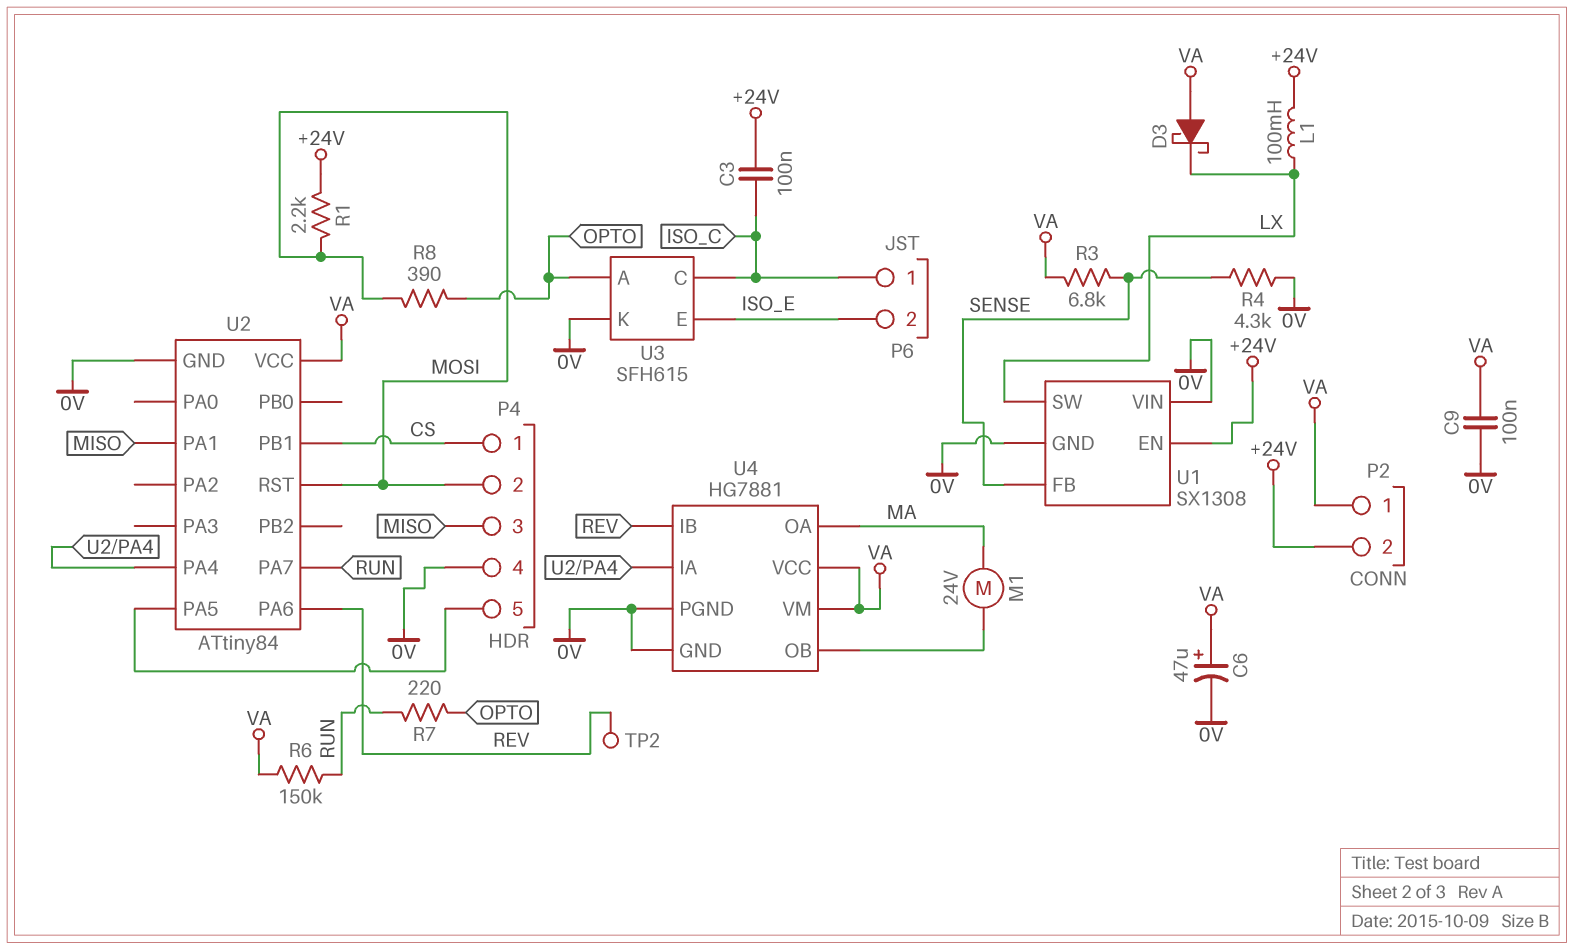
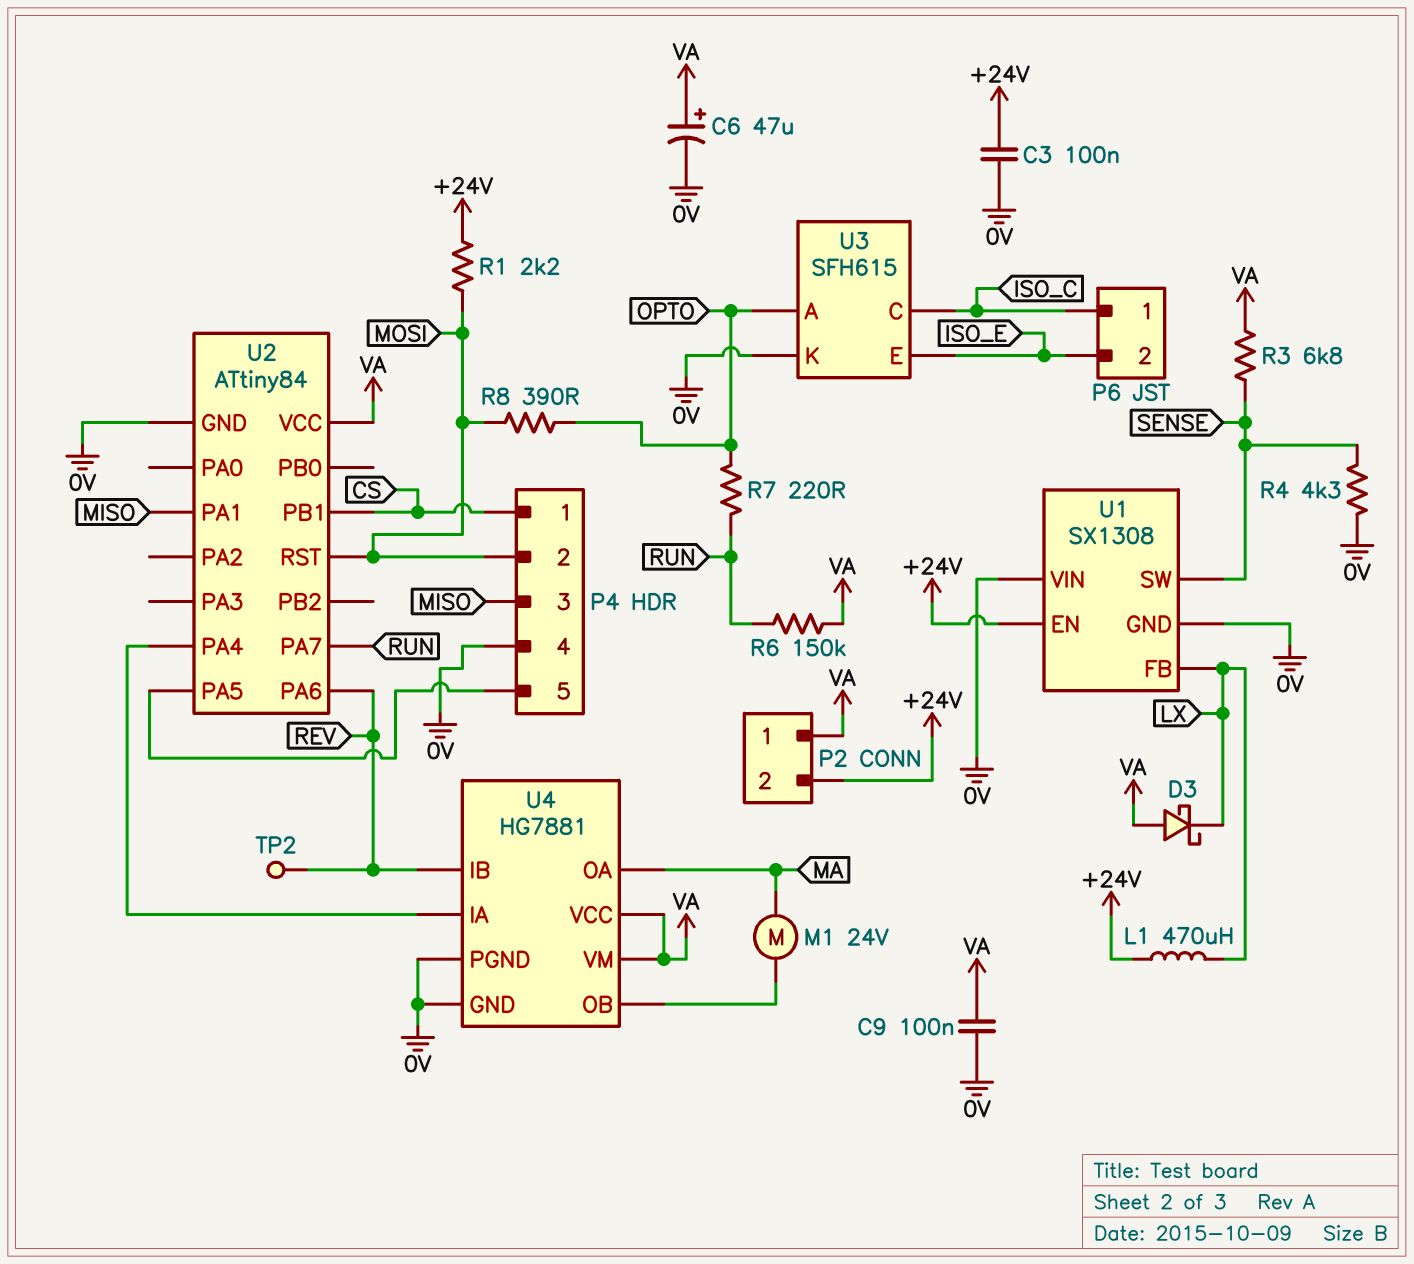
C3: 100nF (+24V, ISO_C) -> 100nF (+24V, 0V)
L1: 100mH (+24V, LX) -> 470uH (+24V, LX)
U1 pin FB: SENSE -> LX
U1 pin SW: LX -> SENSE

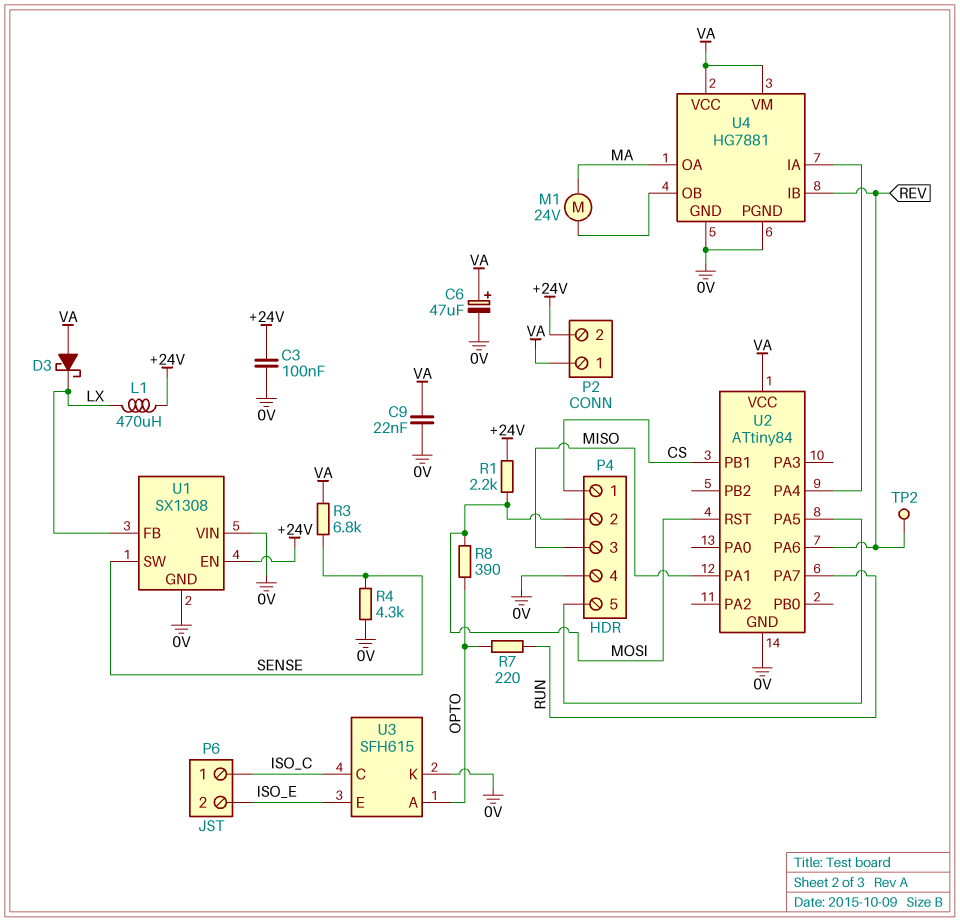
C9: 100nF (0V, VA) -> 22nF (0V, VA)
R6: 150k (RUN, VA) -> none

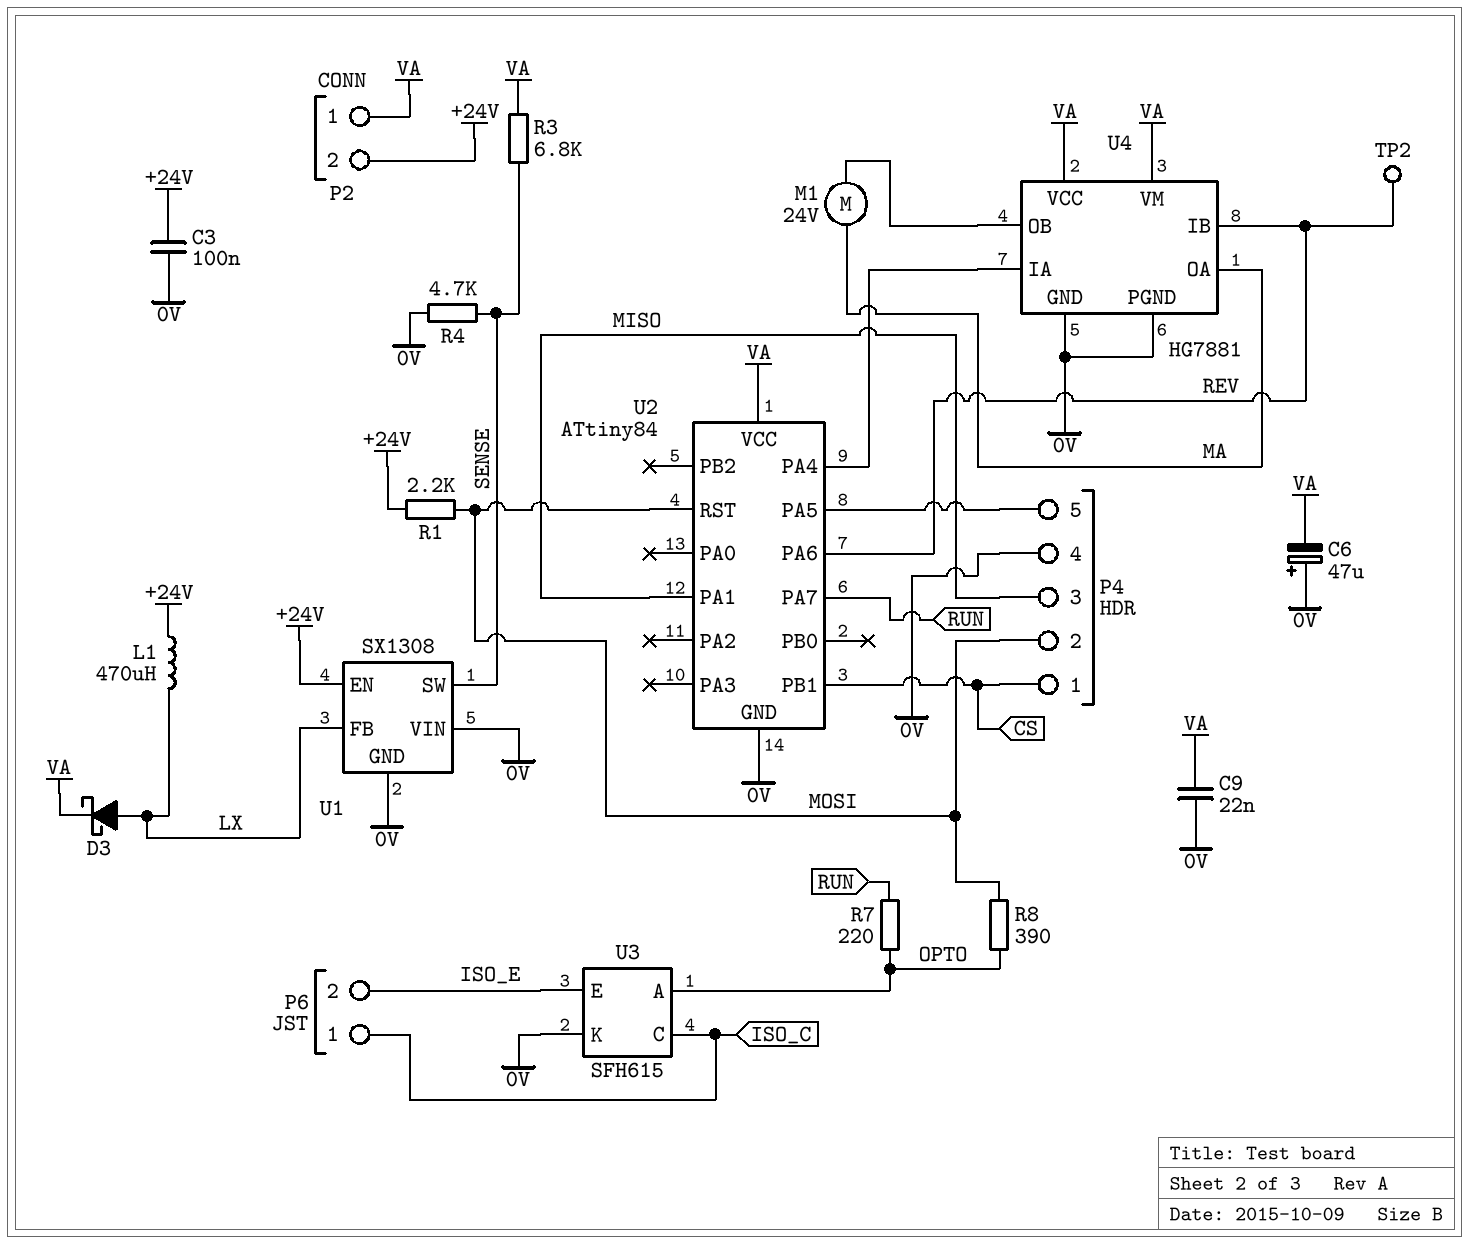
C6: 47uF (plus VA, minus 0V) -> 47uF (plus 0V, minus VA)
D3: schottky (A VA, K LX) -> schottky (A LX, K VA)
R4: 4.3k (0V, SENSE) -> 4.7k (0V, SENSE)

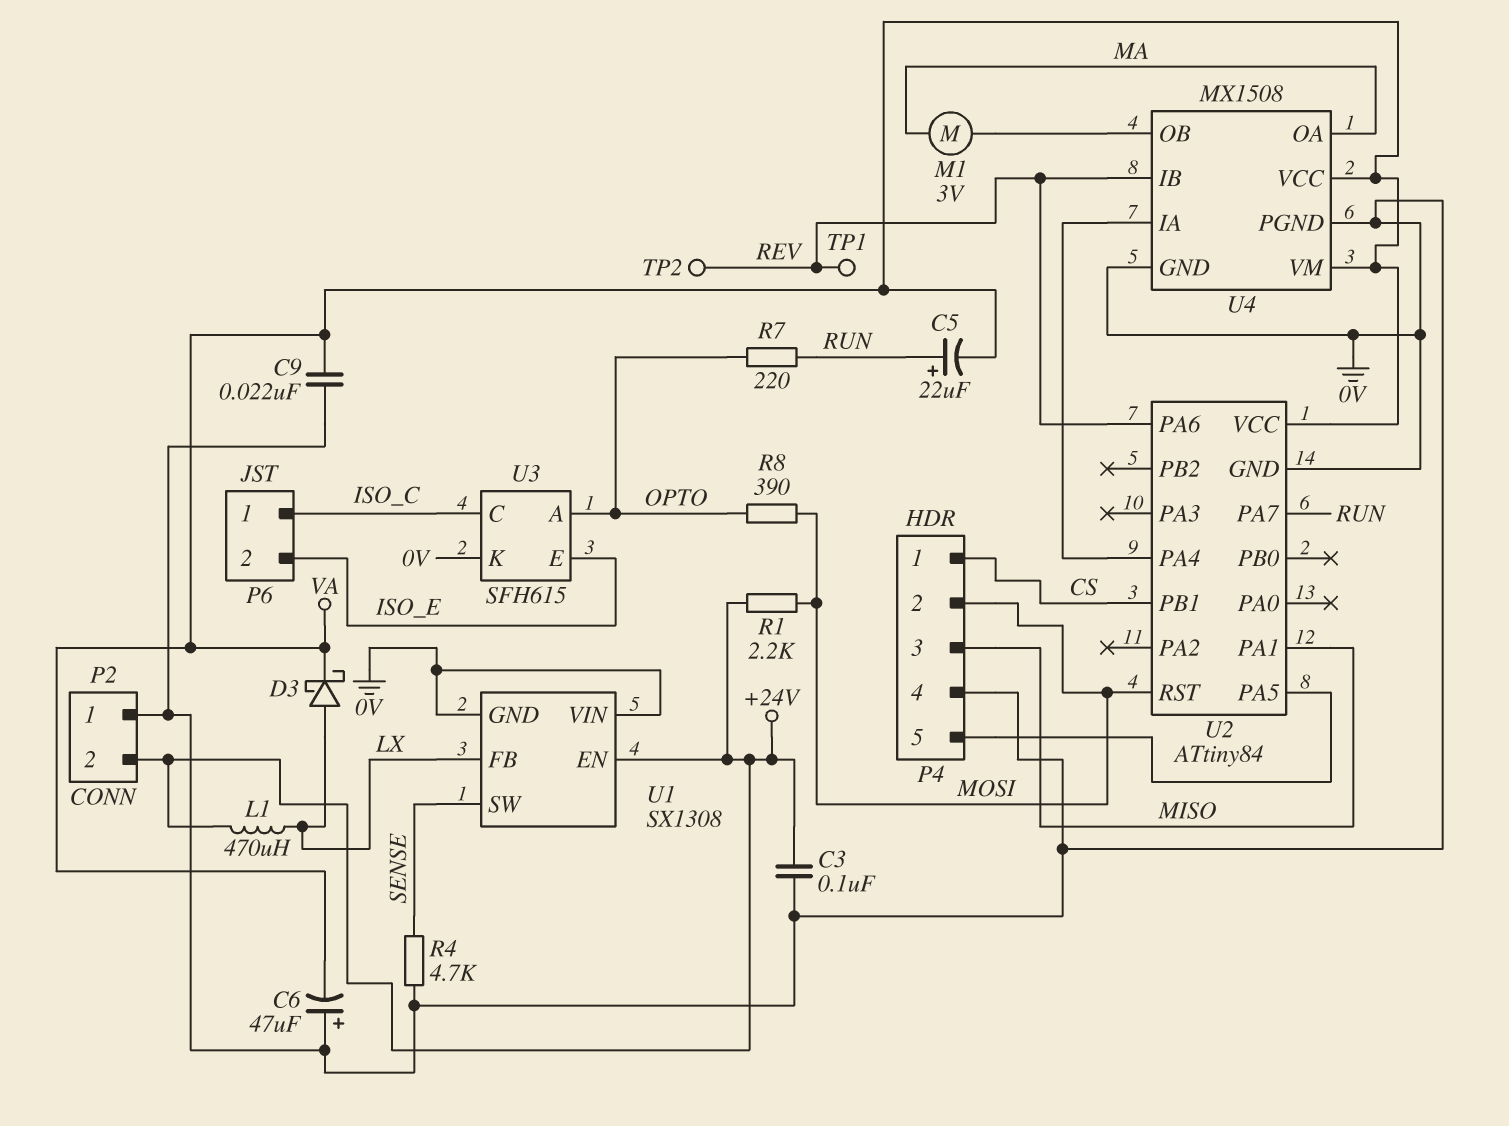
C5: none -> 22uF (plus RUN, minus VA)
M1: motor 24V (MA, U4/OB) -> motor 3V (MA, U4/OB)
P2 pin 1: VA -> 0V
R3: 6.8k (SENSE, VA) -> none
TP1: none -> test point (REV)
U4: HG7881 -> MX1508

